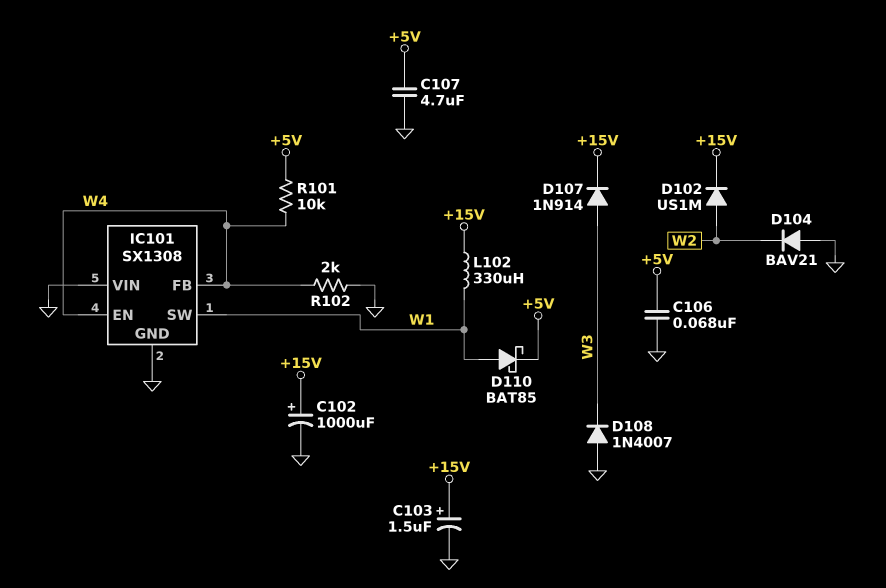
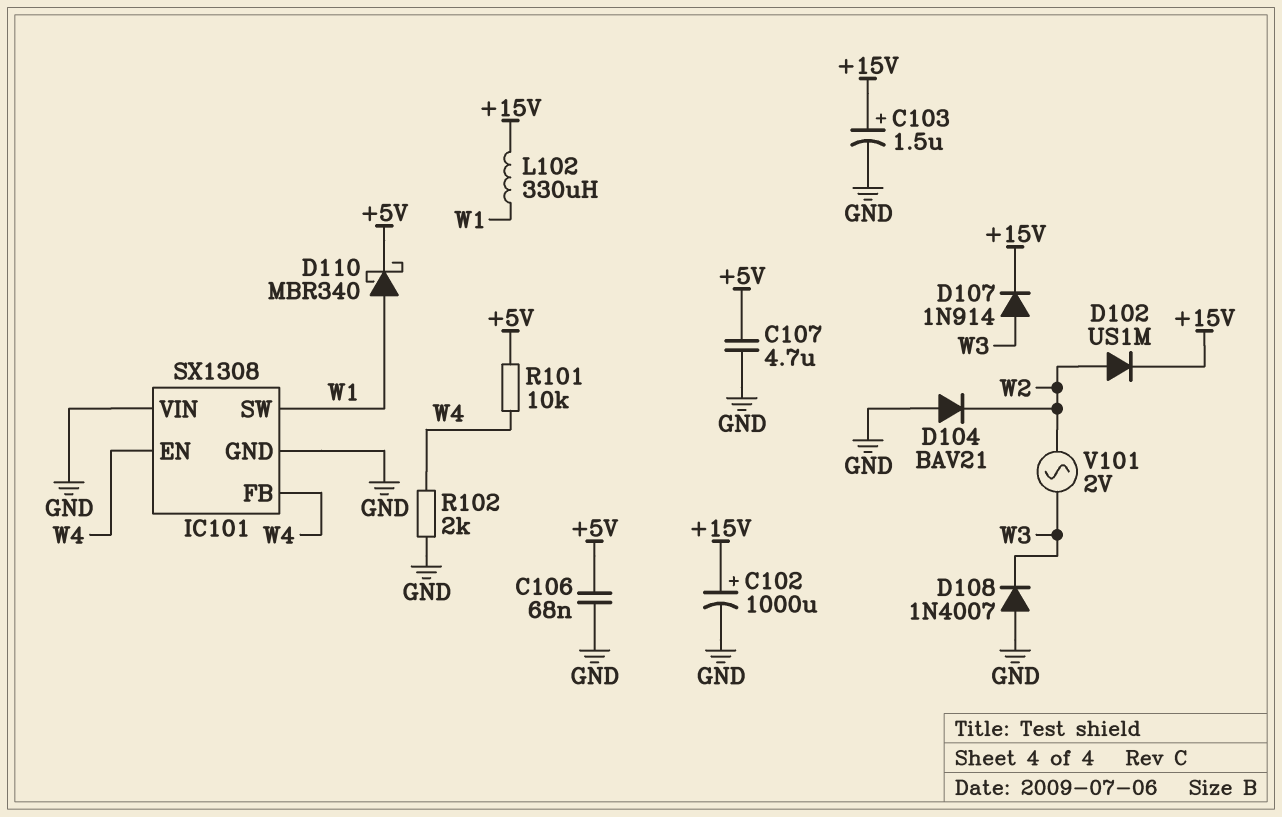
D110: schottky BAT85 (A W1, K +5V) -> schottky MBR340 (A W1, K +5V)
V101: none -> AC 2V (W2, W3)

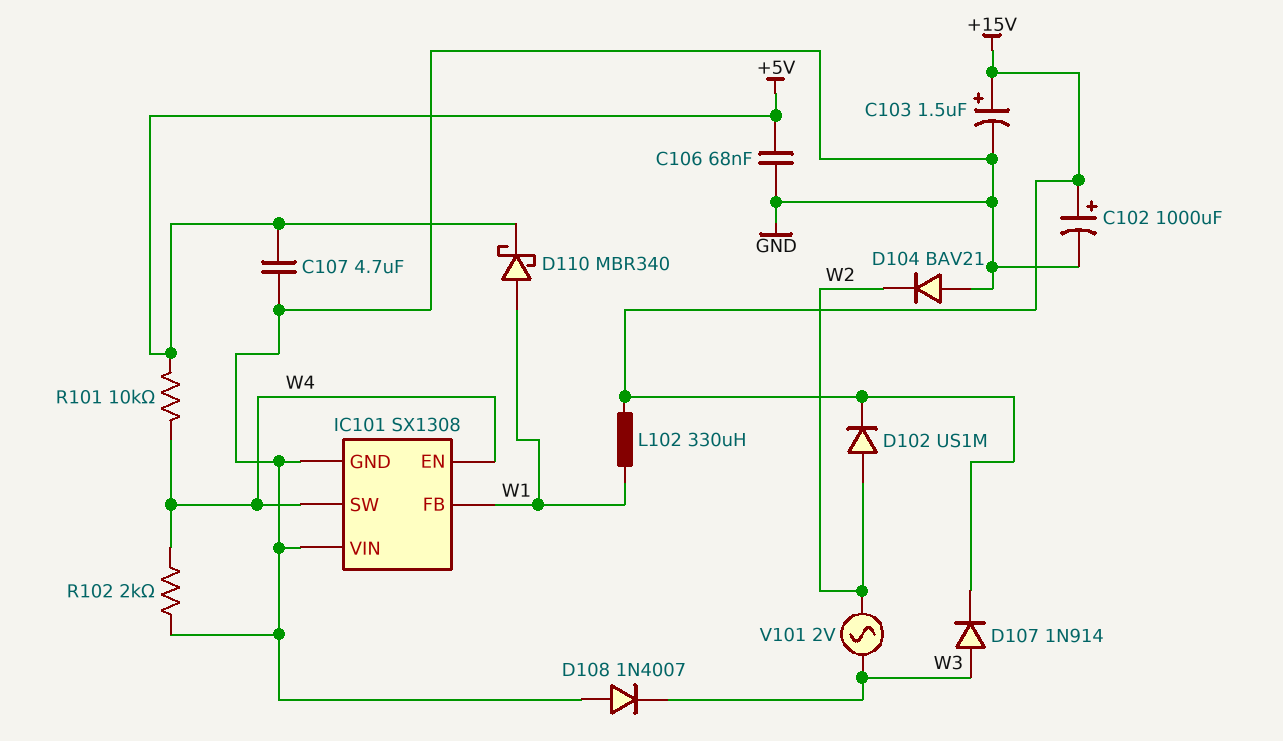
IC101 pin FB: W4 -> W1
IC101 pin SW: W1 -> W4

